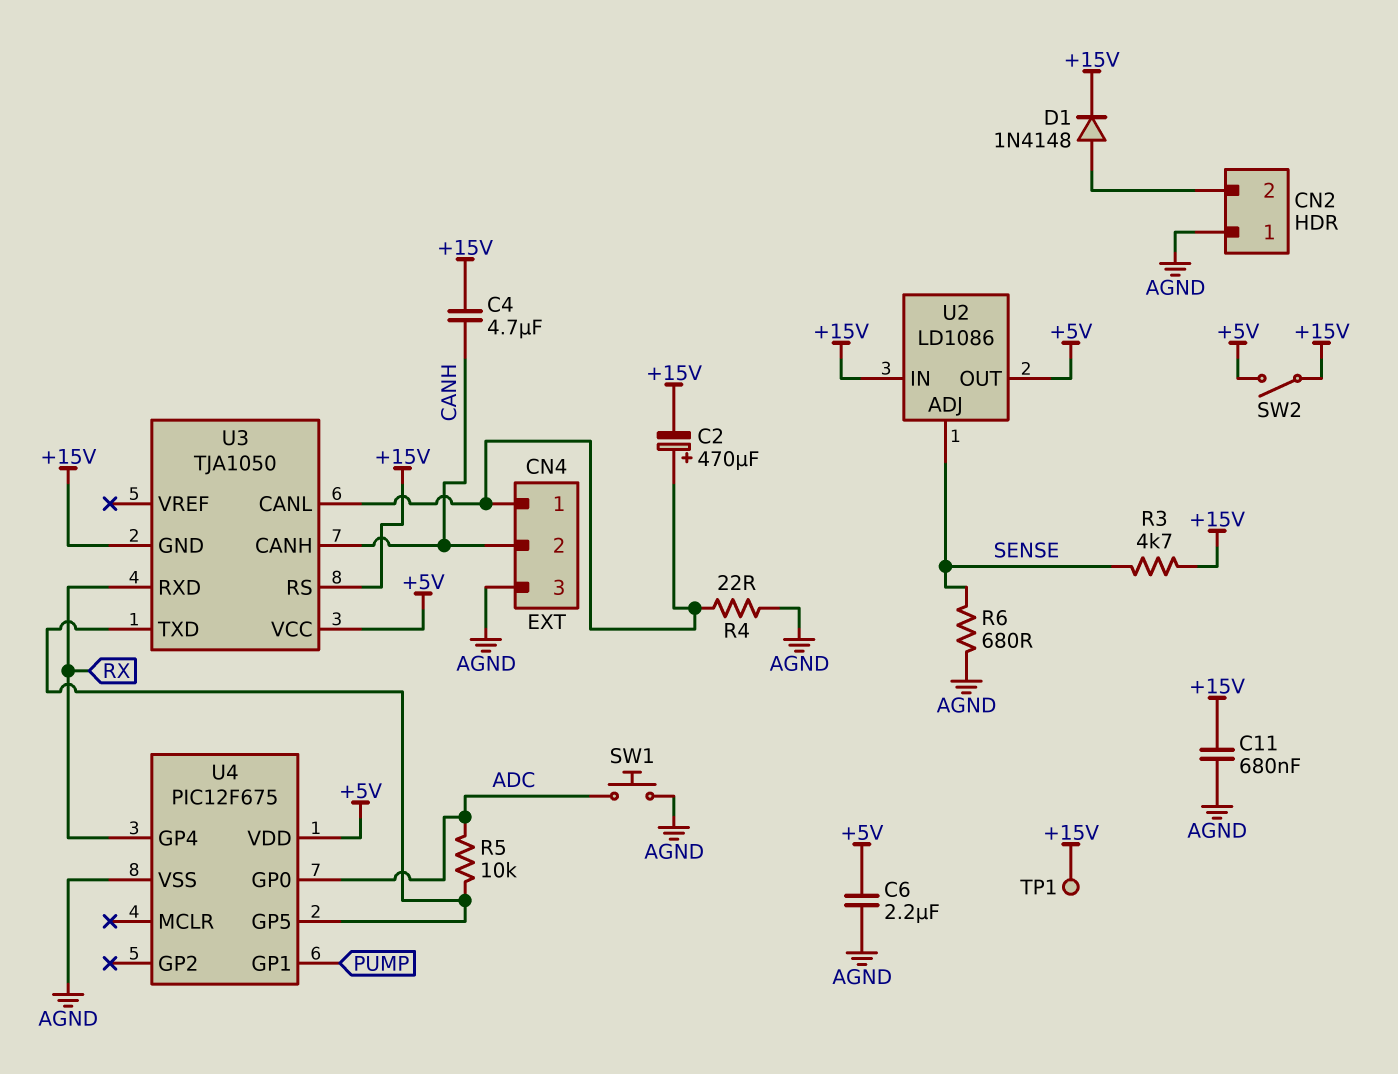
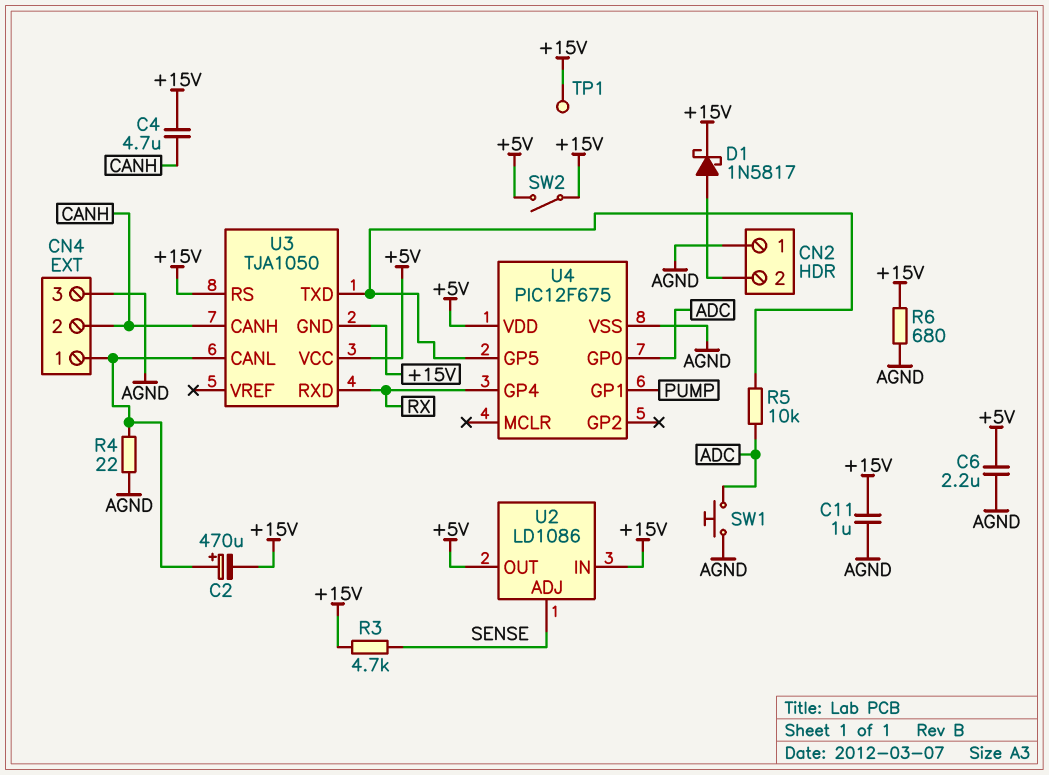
C11: 680nF (+15V, AGND) -> 1uF (+15V, AGND)
D1: diode 1N4148 (A CN2/2, K +15V) -> schottky 1N5817 (A CN2/2, K +15V)
R6: 680 (AGND, SENSE) -> 680 (+15V, AGND)

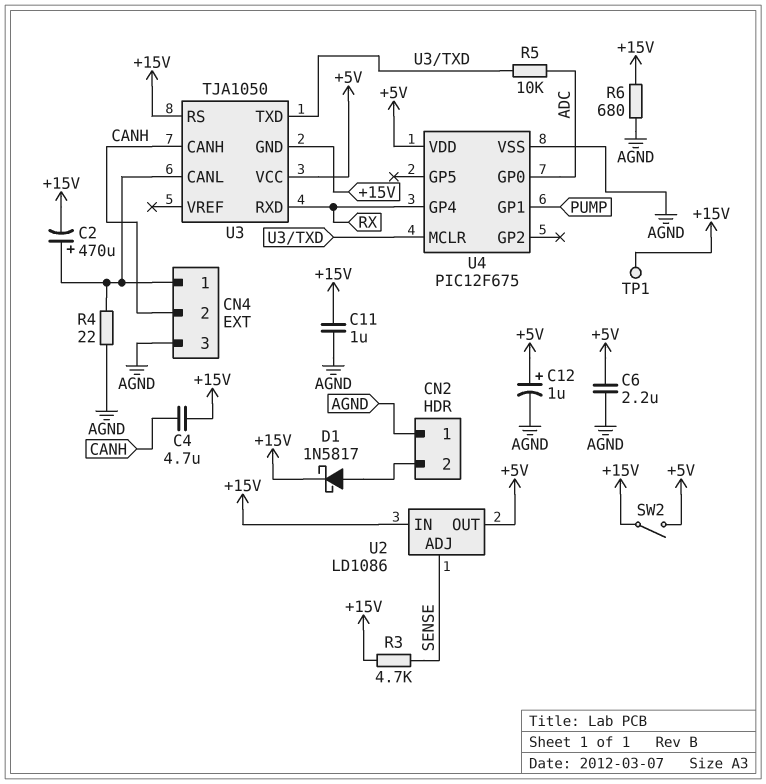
C12: none -> 1uF (plus +5V, minus AGND)
SW1: button (ADC, AGND) -> none
U4 pin GP5: U3/TXD -> none
U4 pin MCLR: none -> U3/TXD

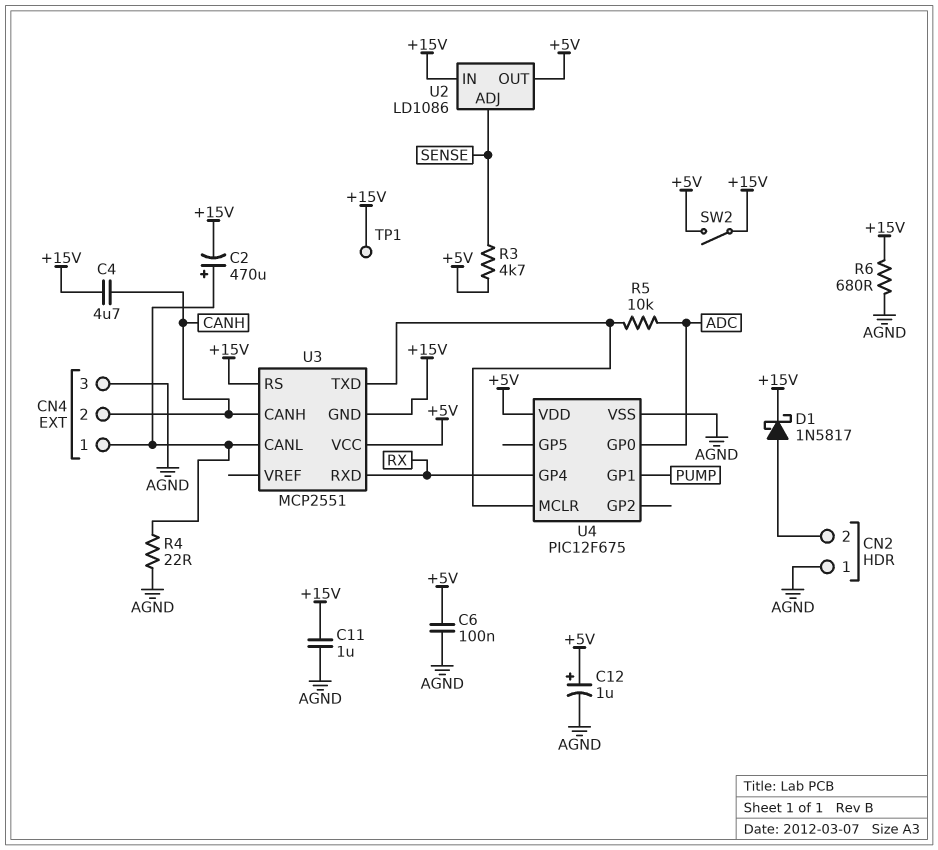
C6: 2.2uF (+5V, AGND) -> 100nF (+5V, AGND)
R3: 4.7k (+15V, SENSE) -> 4.7k (+5V, SENSE)
U3: TJA1050 -> MCP2551

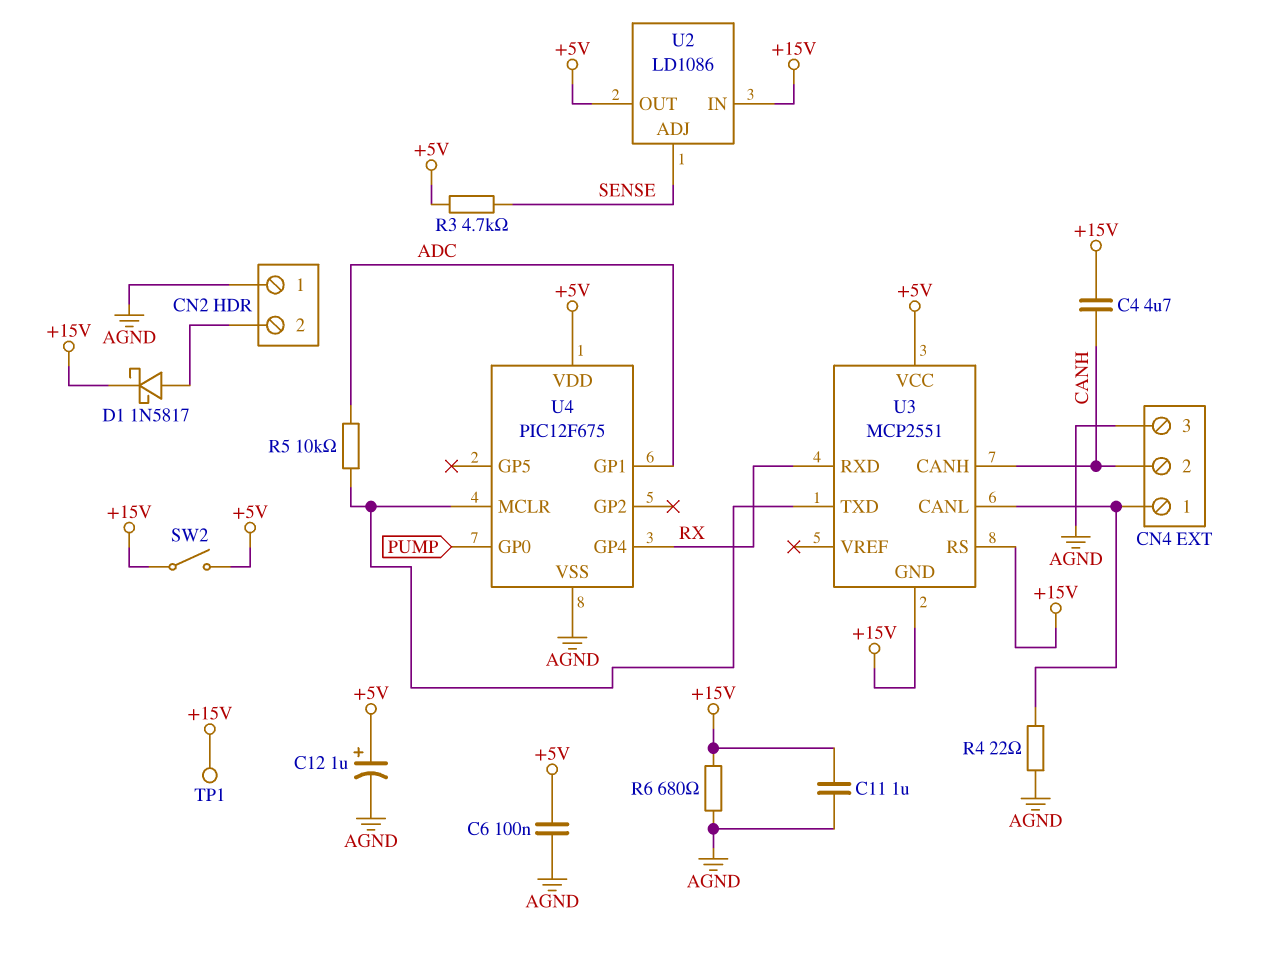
C2: 470uF (plus CN4/1, minus +15V) -> none
U4 pin GP0: ADC -> PUMP
U4 pin GP1: PUMP -> ADC

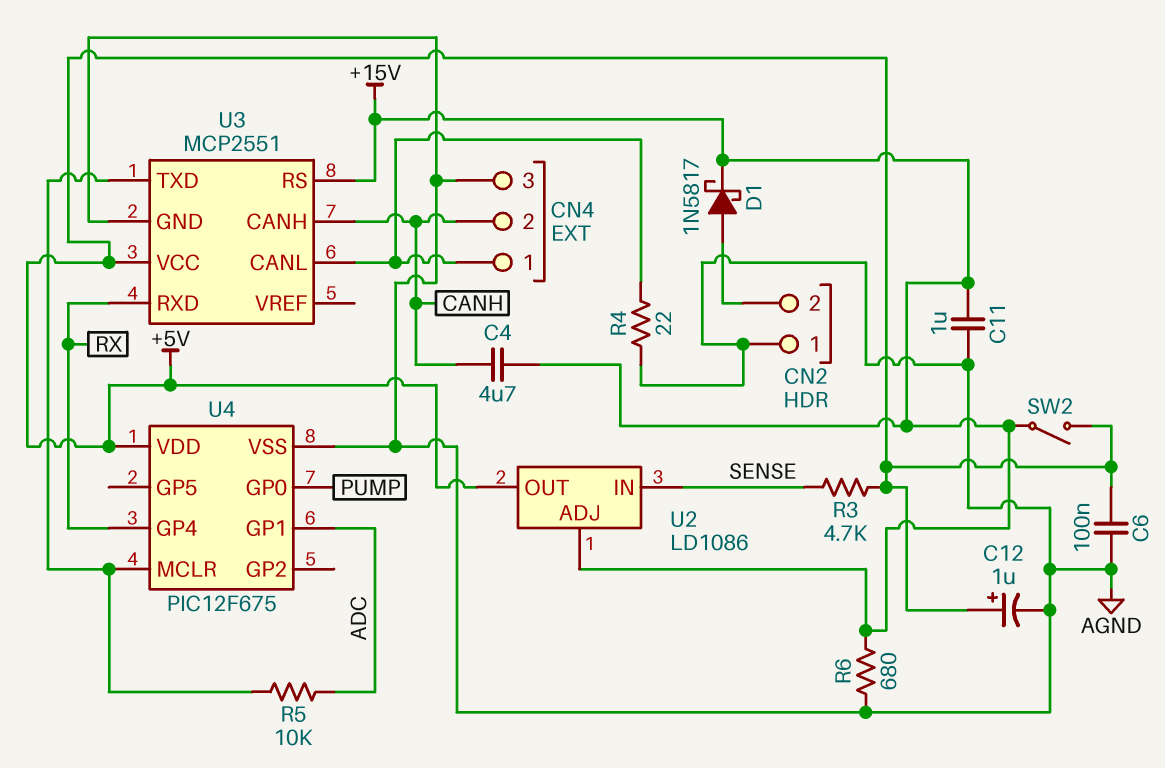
TP1: test point (+15V) -> none
U2 pin ADJ: SENSE -> +15V
U2 pin IN: +15V -> SENSE
U3 pin GND: +15V -> AGND

